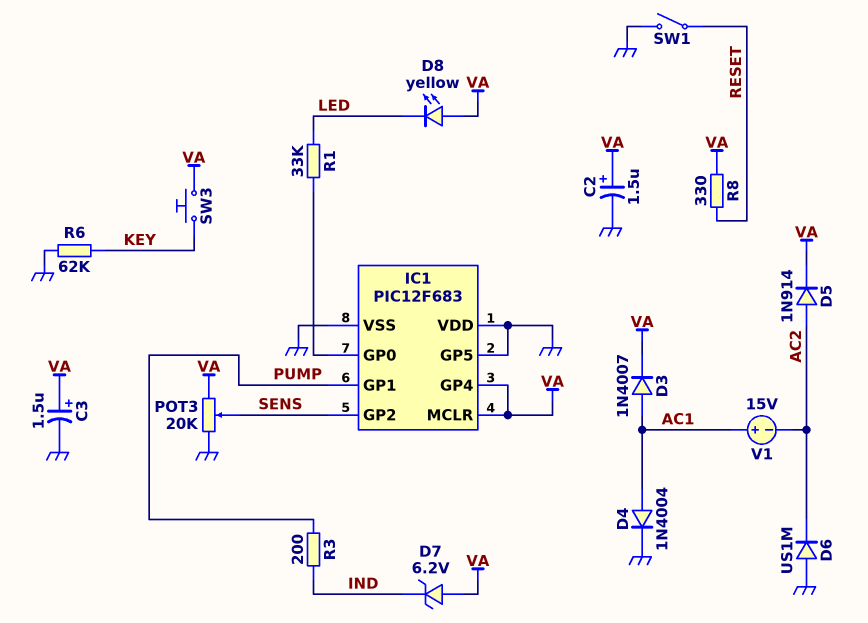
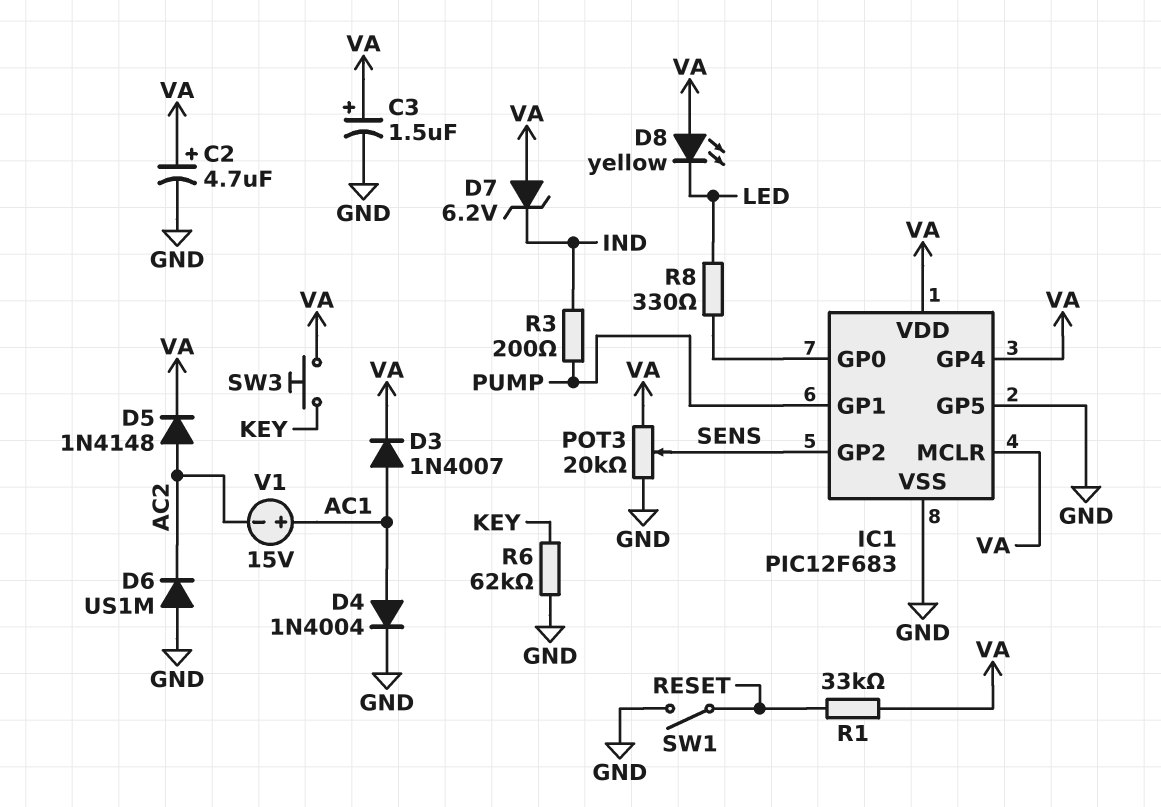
C2: 1.5uF (plus VA, minus GND) -> 4.7uF (plus VA, minus GND)
D5: diode 1N914 (A AC2, K VA) -> diode 1N4148 (A AC2, K VA)
IC1 pin VDD: GND -> VA
R1: 33k (IC1/GP0, LED) -> 33k (RESET, VA)
R8: 330 (RESET, VA) -> 330 (IC1/GP0, LED)

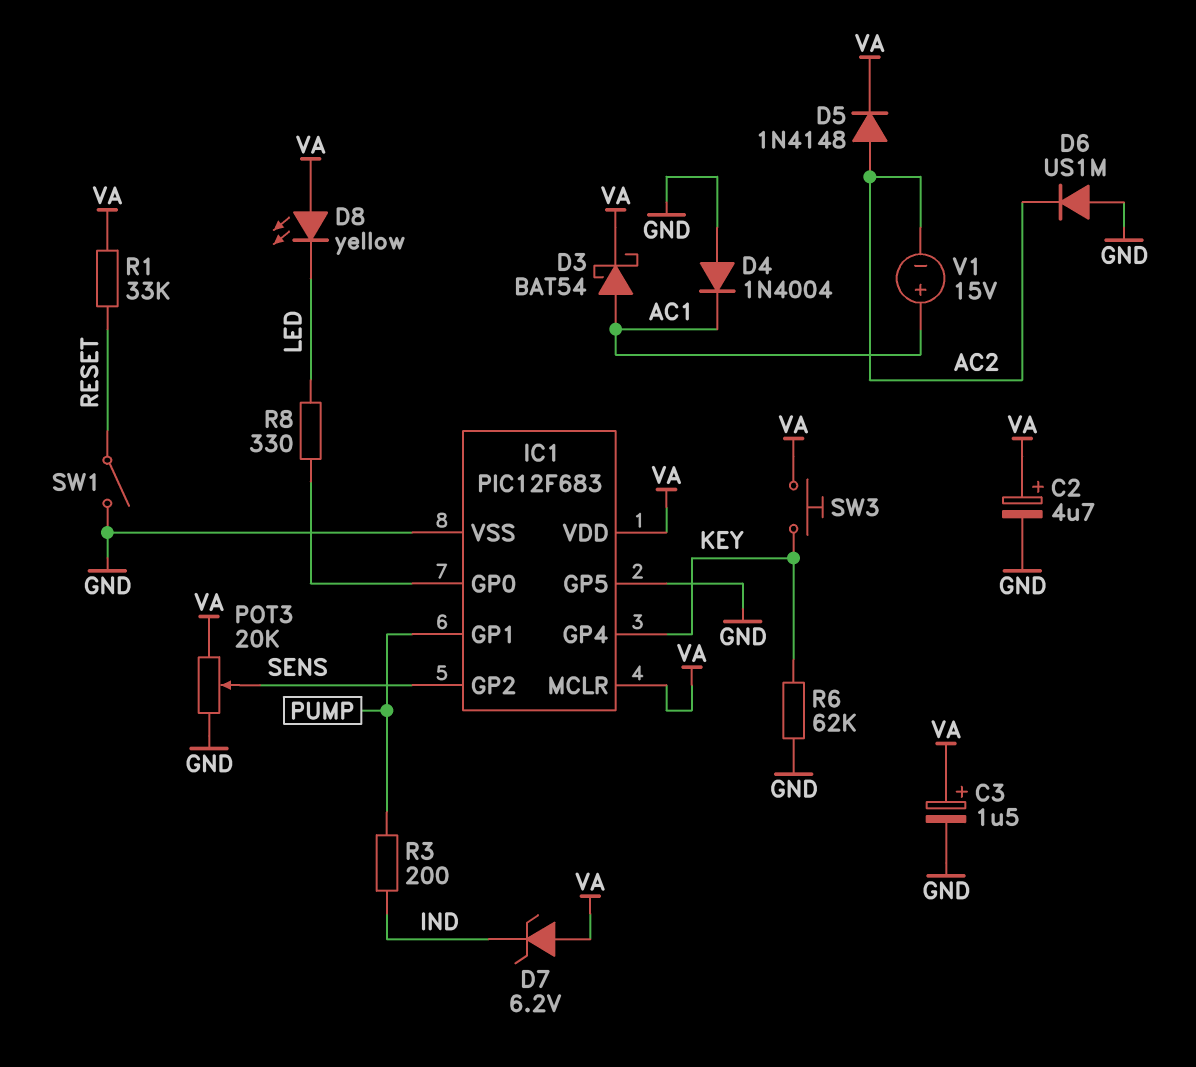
D3: diode 1N4007 (A AC1, K VA) -> schottky BAT54 (A AC1, K VA)
D4: diode 1N4004 (A AC1, K GND) -> diode 1N4004 (A GND, K AC1)
IC1 pin GP4: VA -> KEY

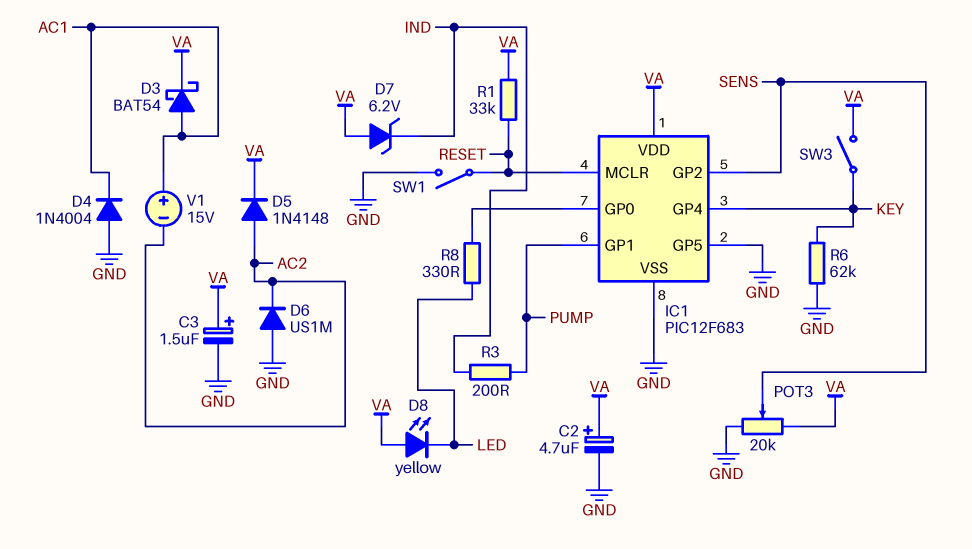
IC1 pin MCLR: VA -> RESET
SW3: button (KEY, VA) -> switch (KEY, VA)

